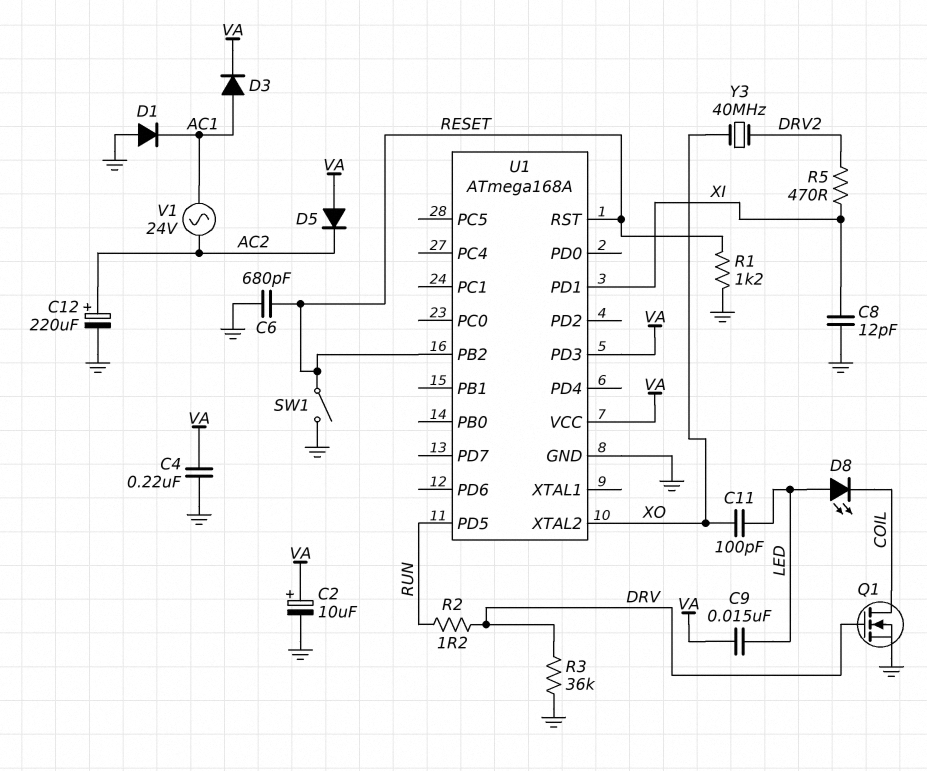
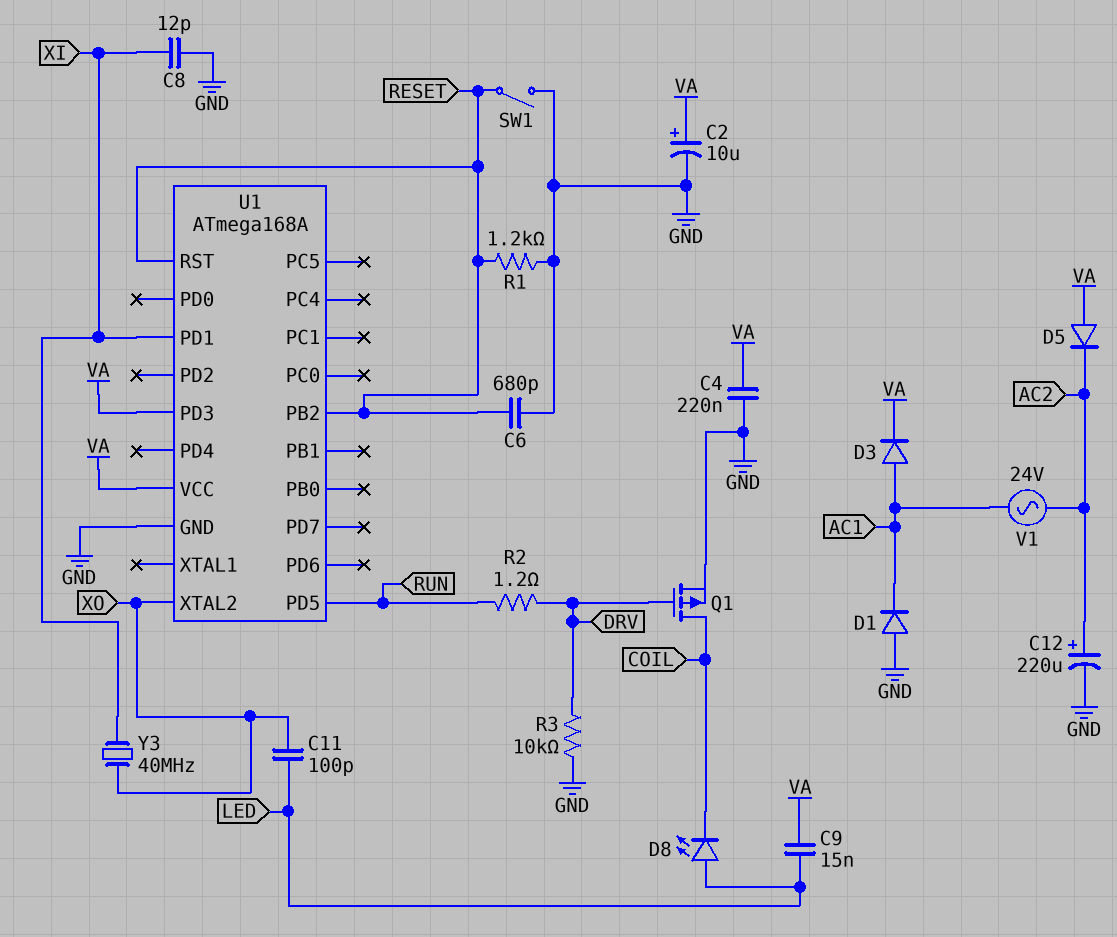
Q1: NMOS (G DRV, D COIL, S GND) -> PMOS (G DRV, D COIL, S GND)
R3: 36k (DRV, GND) -> 10k (DRV, GND)
R5: 470 (DRV2, XI) -> none
Y3: 40MHz (DRV2, XO) -> 40MHz (XI, XO)

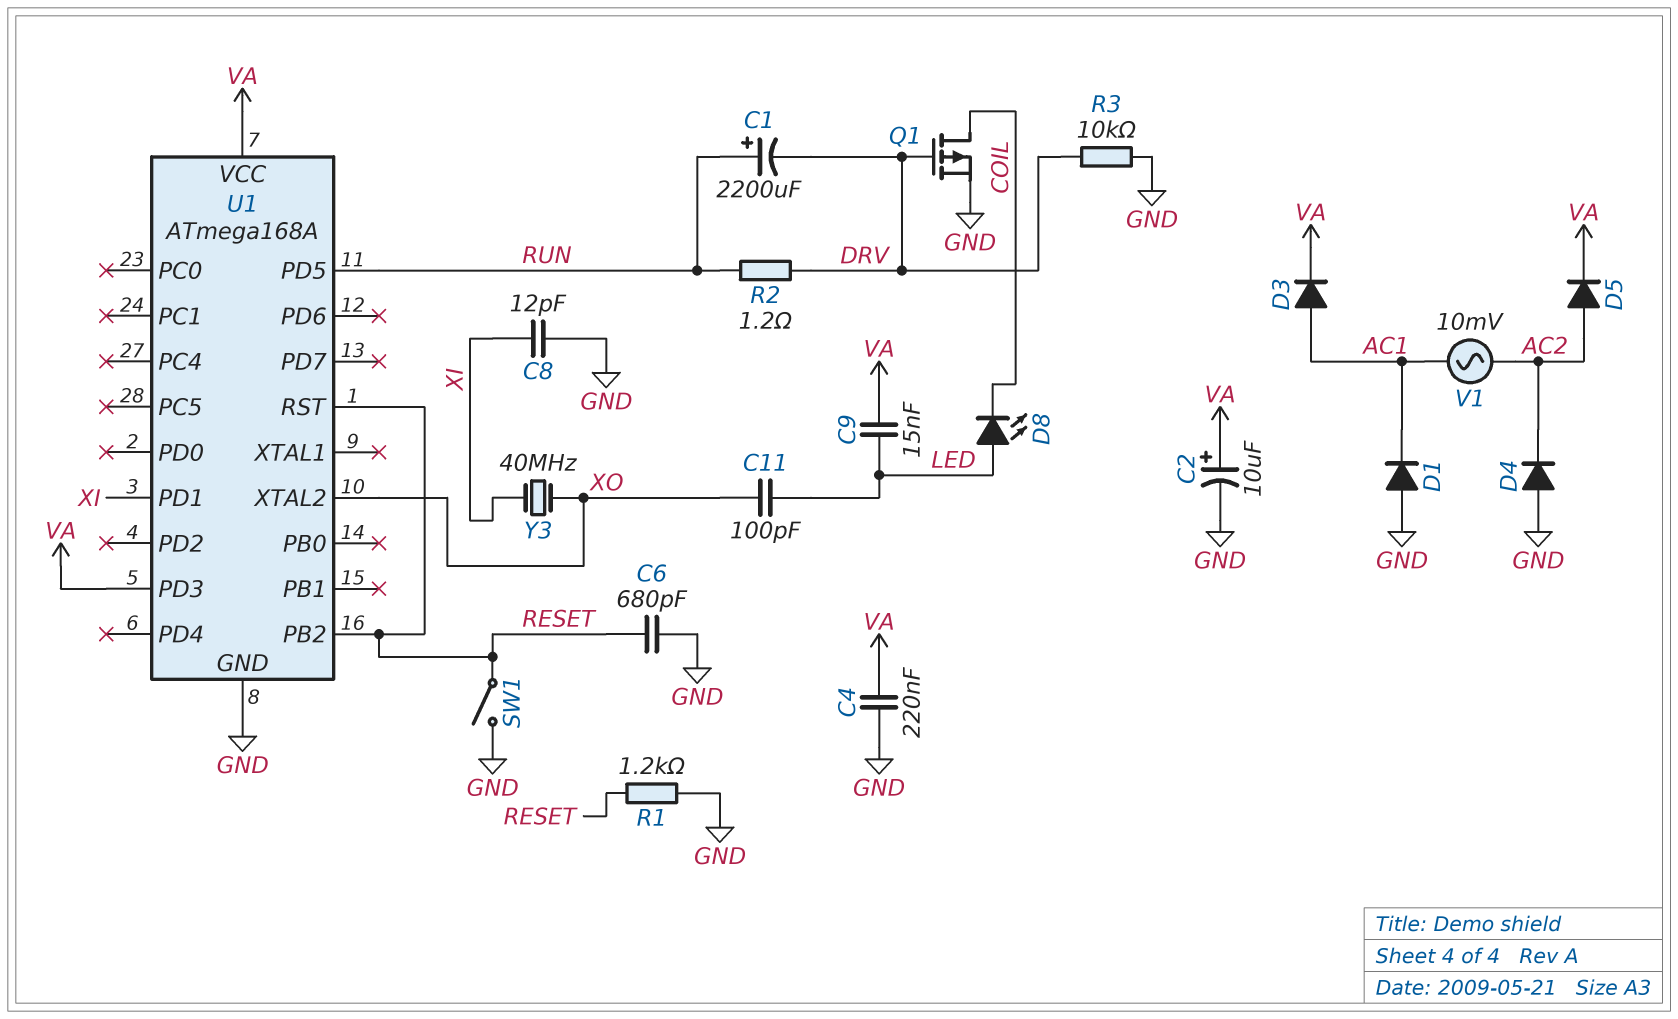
C1: none -> 2200uF (plus RUN, minus DRV)
C12: 220uF (plus AC2, minus GND) -> none
D4: none -> diode (A GND, K AC2)
D5: diode (A VA, K AC2) -> diode (A AC2, K VA)
V1: AC 24V (AC1, AC2) -> AC 10mV (AC1, AC2)

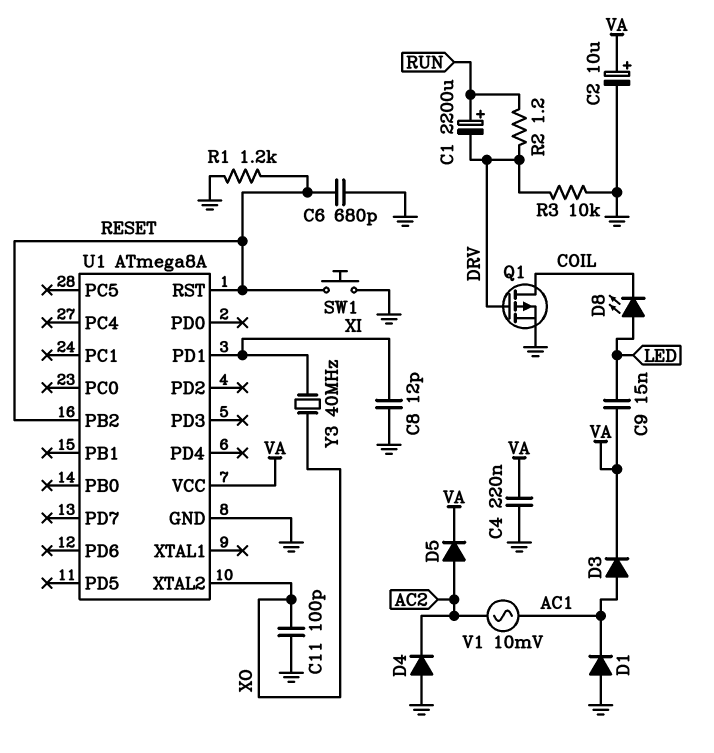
C11: 100pF (LED, XO) -> 100pF (GND, XO)
SW1: switch (GND, RESET) -> button (GND, RESET)
U1: ATmega168A -> ATmega8A
U1 pin PD3: VA -> none
U1 pin PD5: RUN -> none

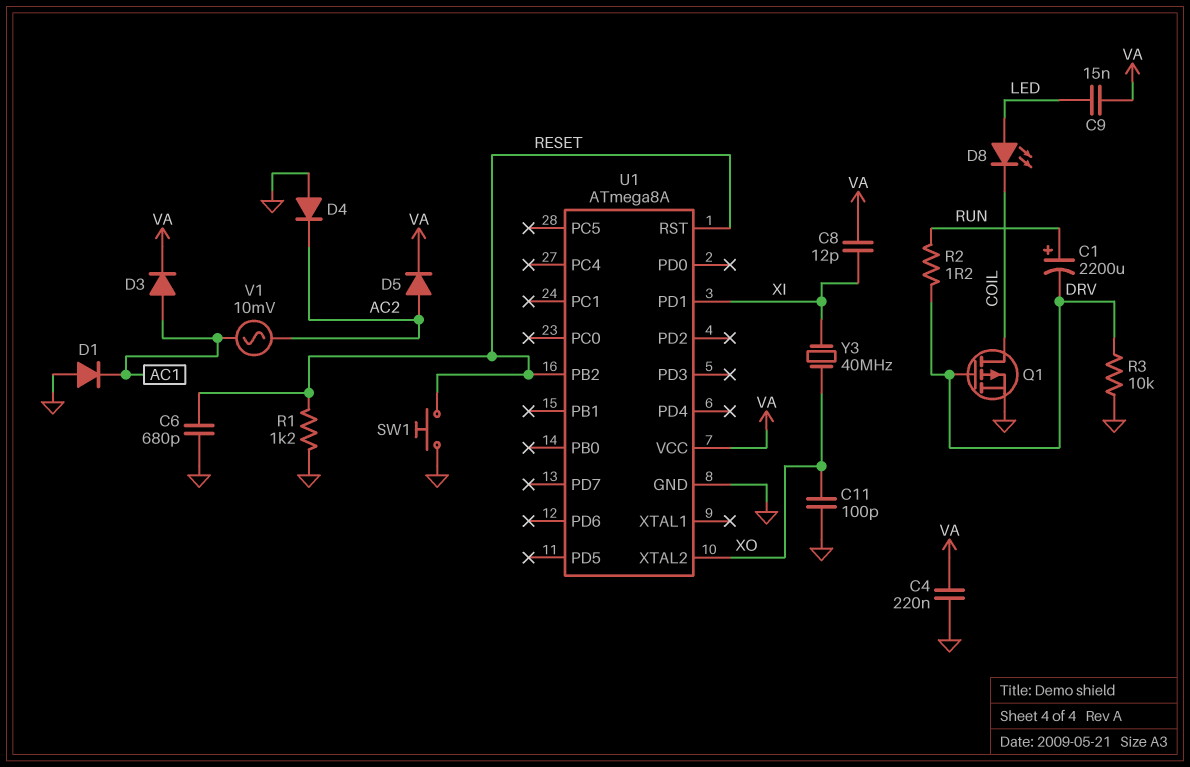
C2: 10uF (plus VA, minus GND) -> none
C8: 12pF (GND, XI) -> 12pF (VA, XI)

